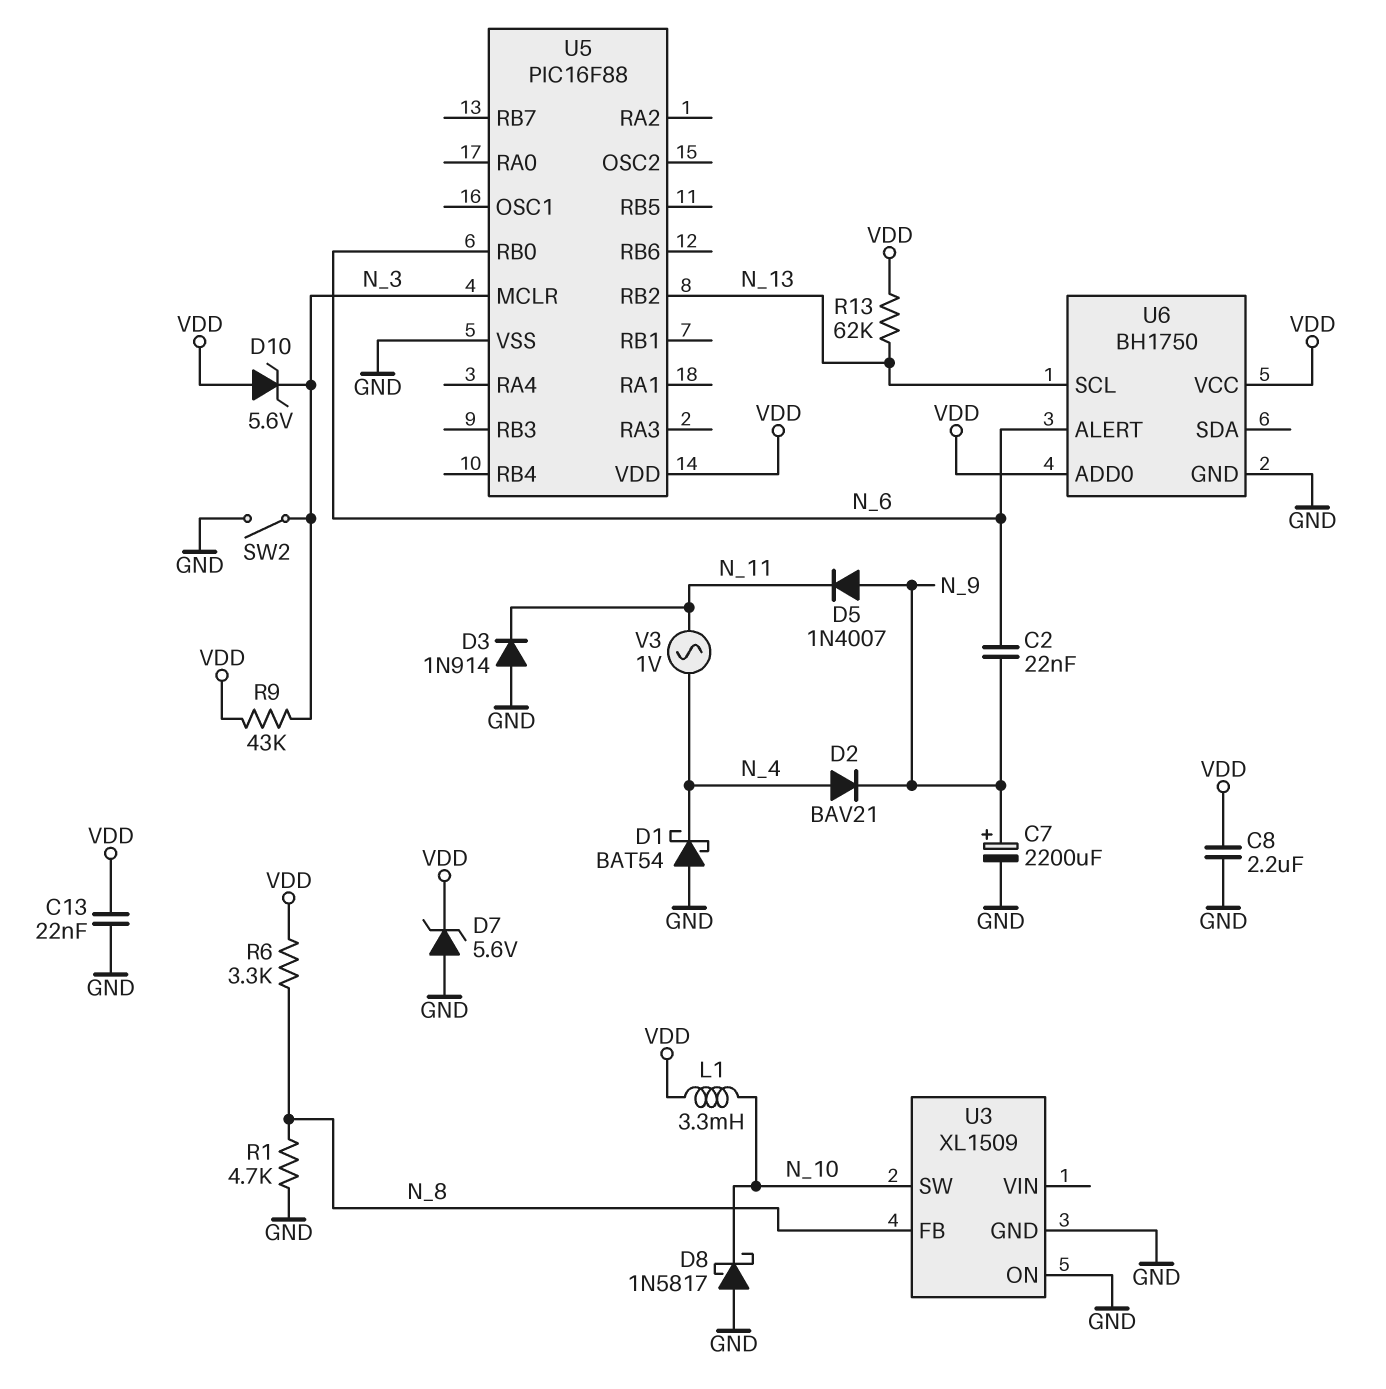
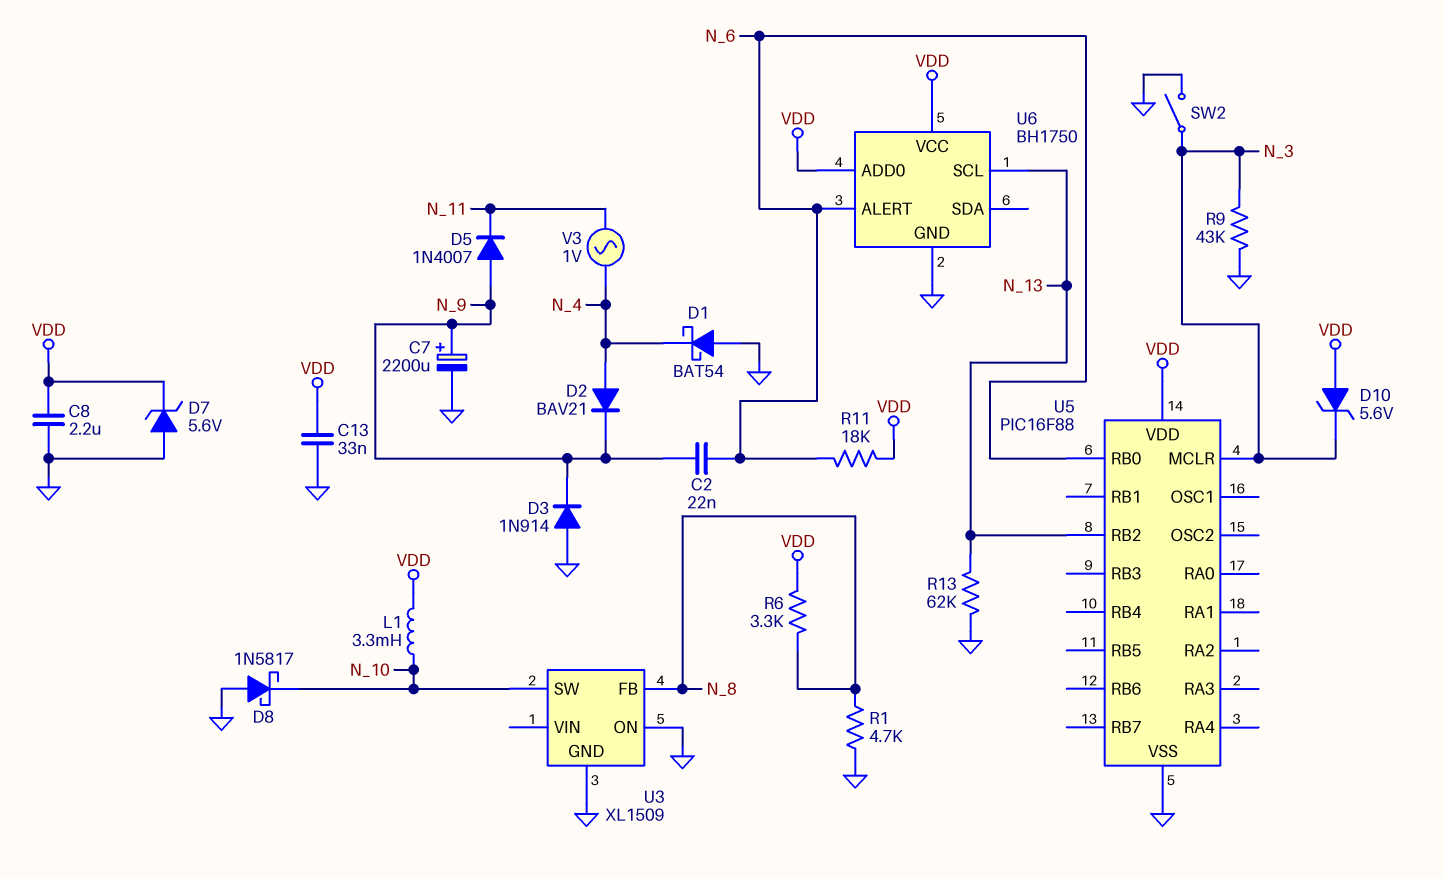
C13: 22nF (GND, VDD) -> 33nF (GND, VDD)
D3: diode 1N914 (A GND, K N_11) -> diode 1N914 (A GND, K N_9)
R9: 43k (N_3, VDD) -> 43k (GND, N_3)
R11: none -> 18k (N_6, VDD)
R13: 62k (N_13, VDD) -> 62k (GND, N_13)

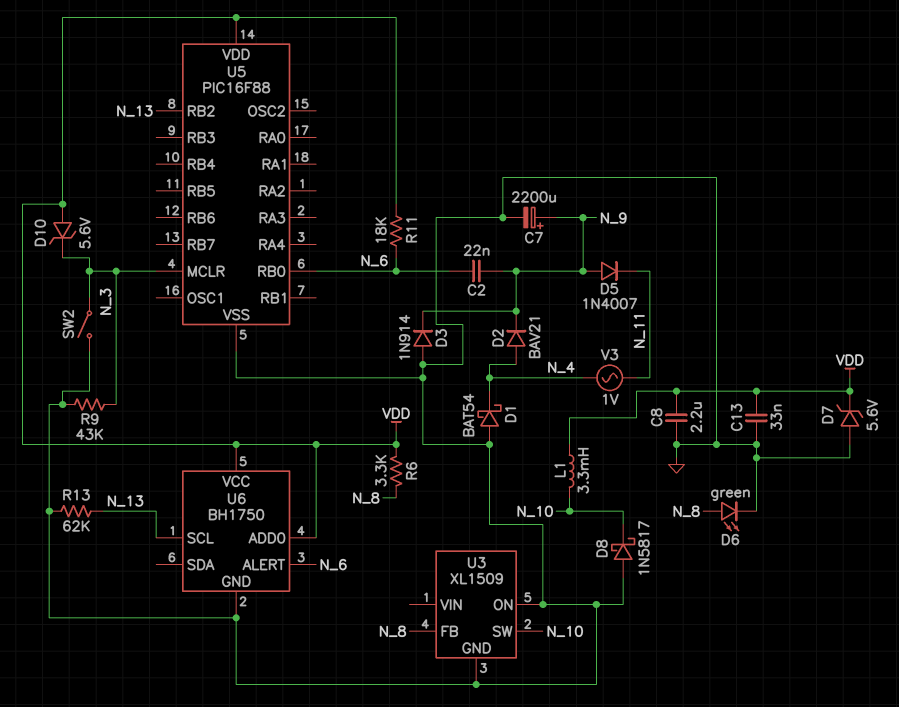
D6: none -> LED green (A N_8, K GND)
R1: 4.7k (GND, N_8) -> none

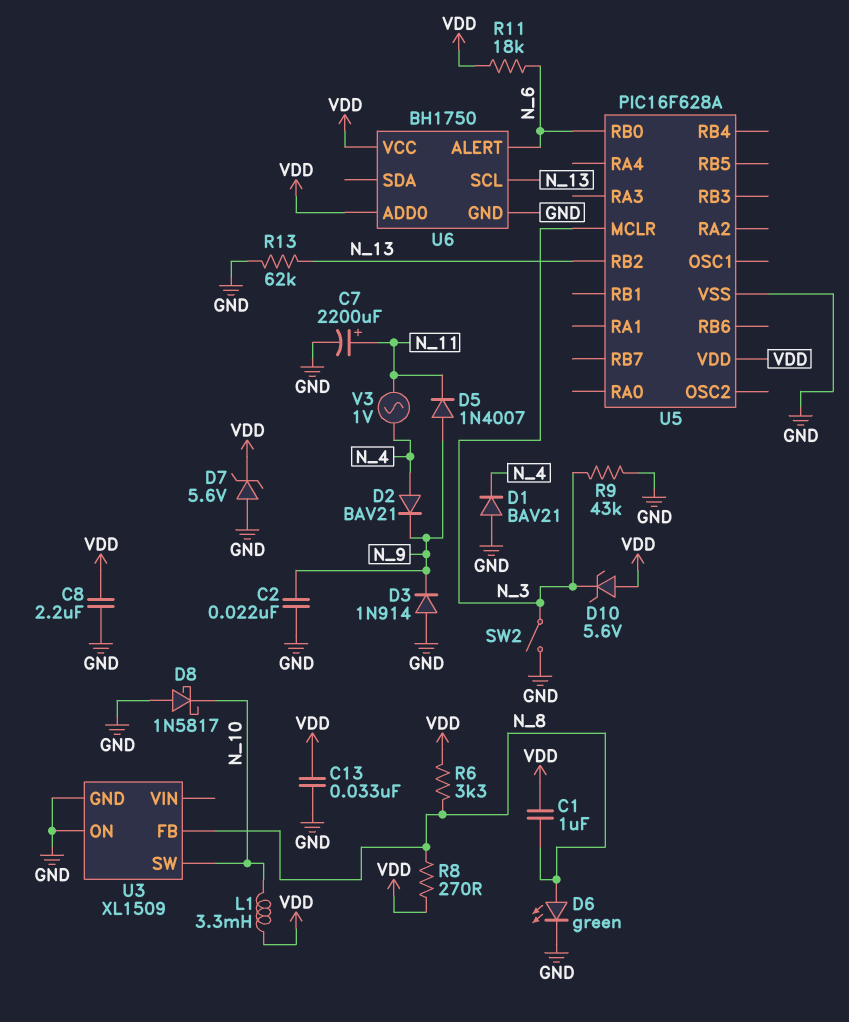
C1: none -> 1uF (N_8, VDD)
C2: 22nF (N_6, N_9) -> 22nF (GND, N_9)
C7: 2200uF (plus N_9, minus GND) -> 2200uF (plus N_11, minus GND)
D1: schottky BAT54 (A GND, K N_4) -> diode BAV21 (A GND, K N_4)
R8: none -> 270 (N_8, VDD)
U5: PIC16F88 -> PIC16F628A

